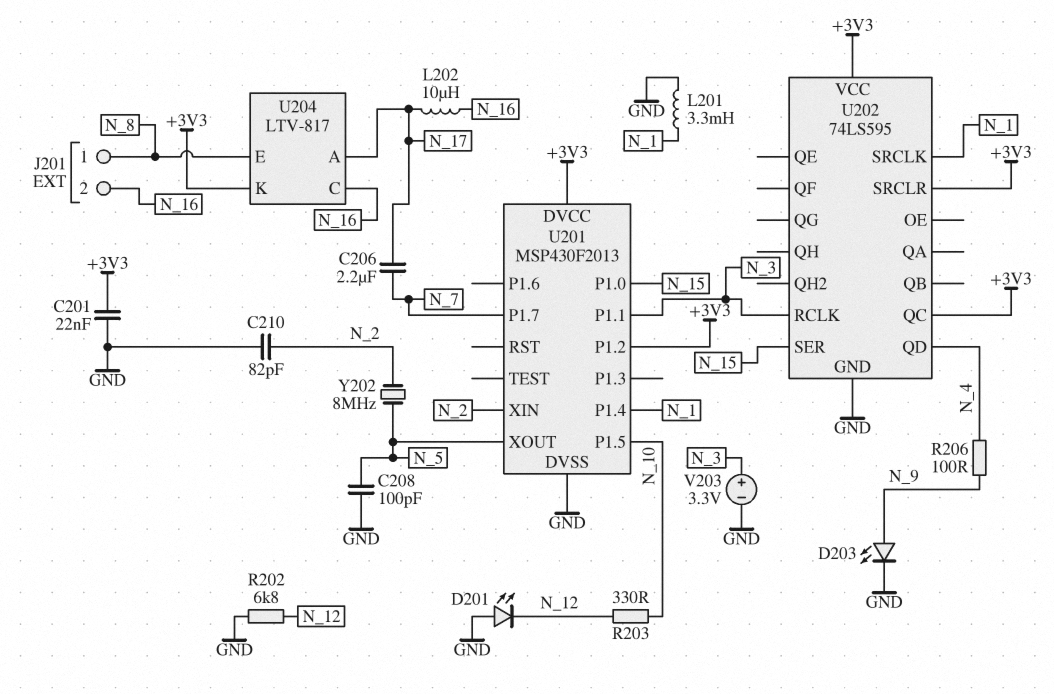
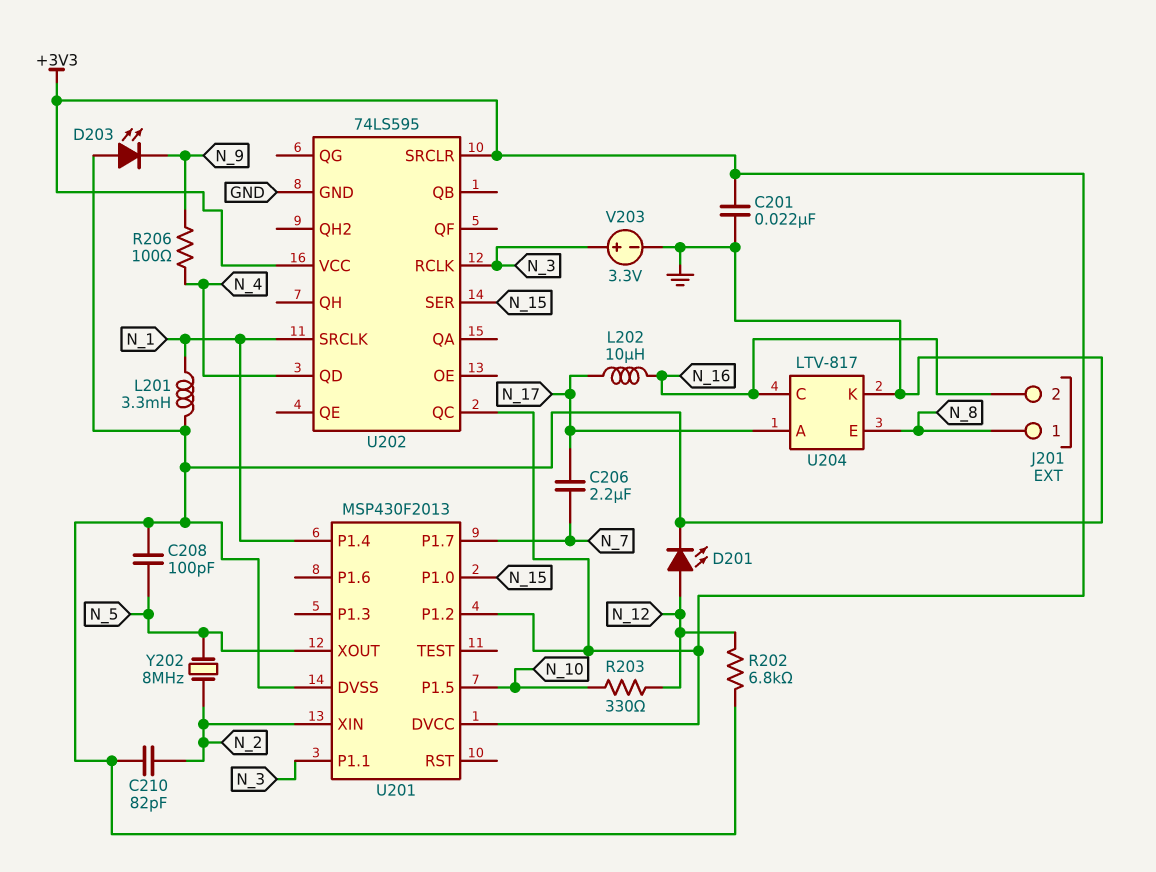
D201: LED (A GND, K N_12) -> LED (A N_12, K GND)
D203: LED (A N_9, K GND) -> LED (A GND, K N_9)
U204 pin K: +3V3 -> GND

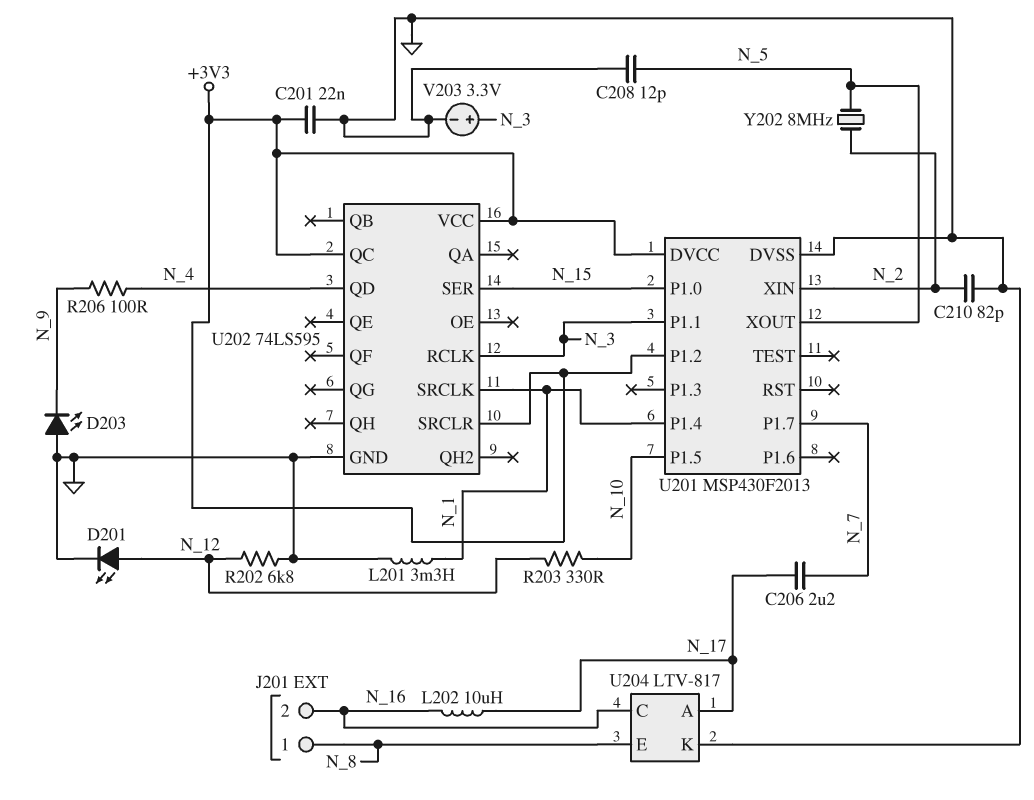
C208: 100pF (GND, N_5) -> 12pF (GND, N_5)

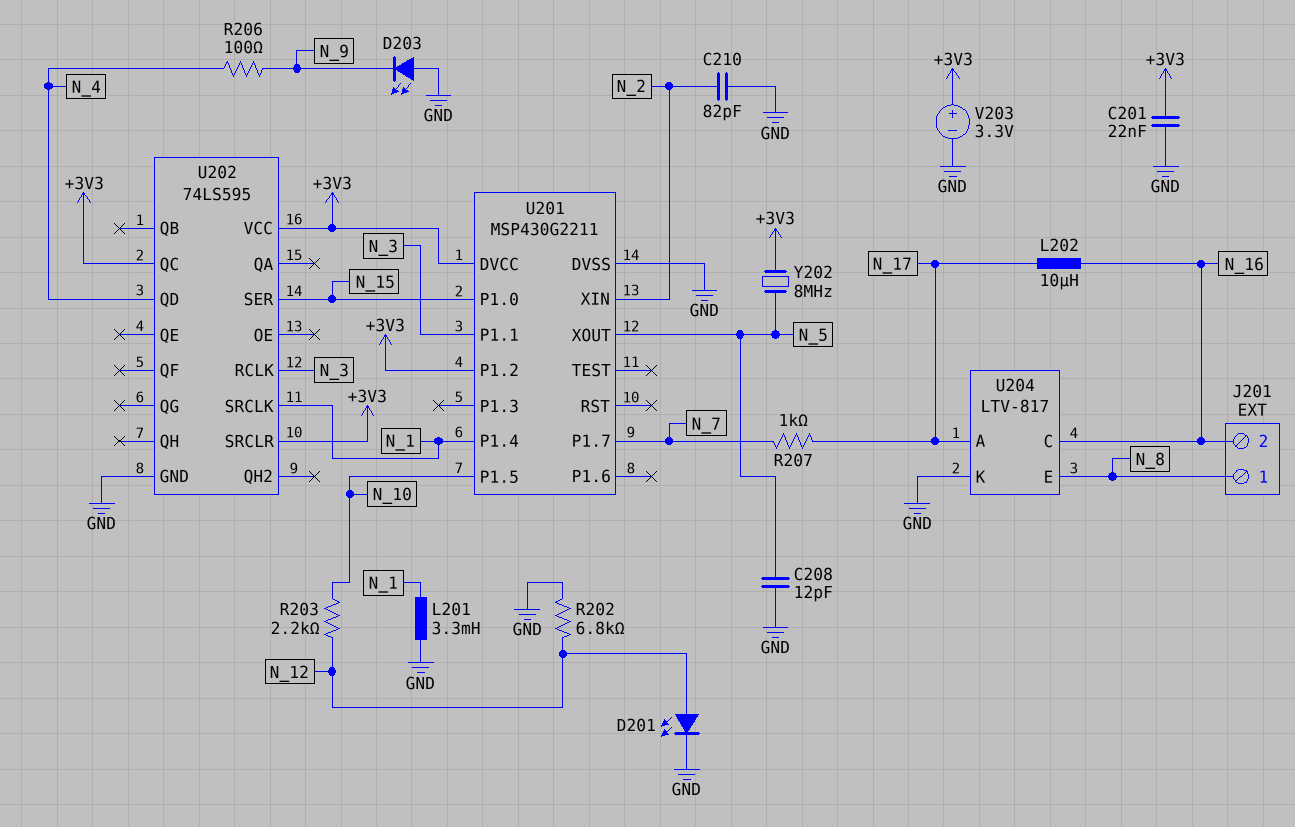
C206: 2.2uF (N_7, N_17) -> none
R203: 330 (N_10, N_12) -> 2.2k (N_10, N_12)
R207: none -> 1k (N_7, N_17)
U201: MSP430F2013 -> MSP430G2211
V203: 3.3V (plus N_3, minus GND) -> 3.3V (plus +3V3, minus GND)
Y202: 8MHz (N_2, N_5) -> 8MHz (+3V3, N_5)

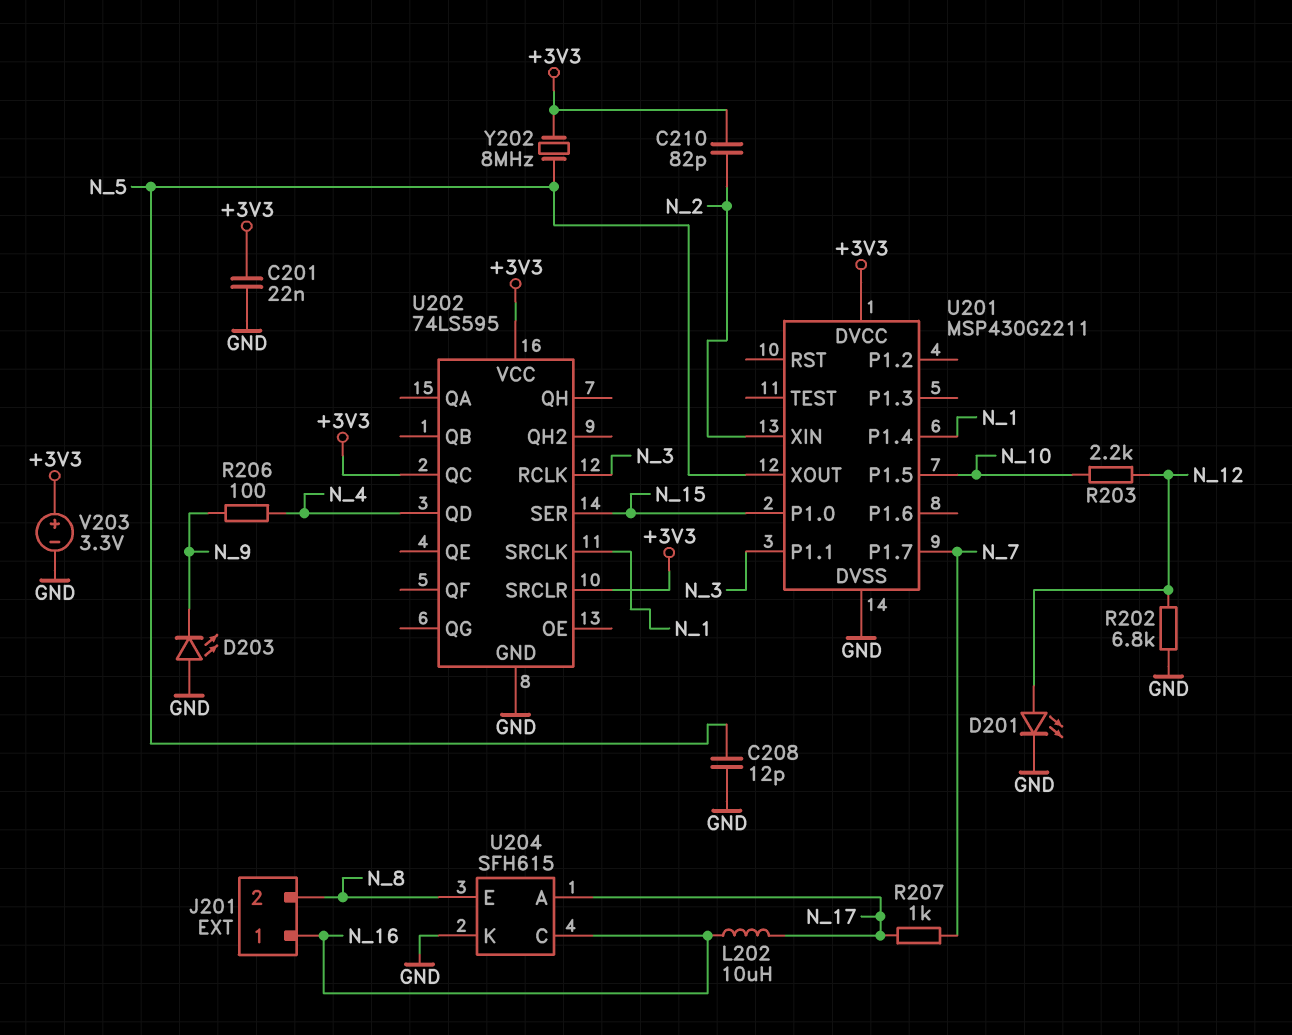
C210: 82pF (GND, N_2) -> 82pF (+3V3, N_2)
J201 pin 1: N_8 -> N_16
J201 pin 2: N_16 -> N_8
L201: 3.3mH (GND, N_1) -> none
U201 pin P1.2: +3V3 -> none
U204: LTV-817 -> SFH615

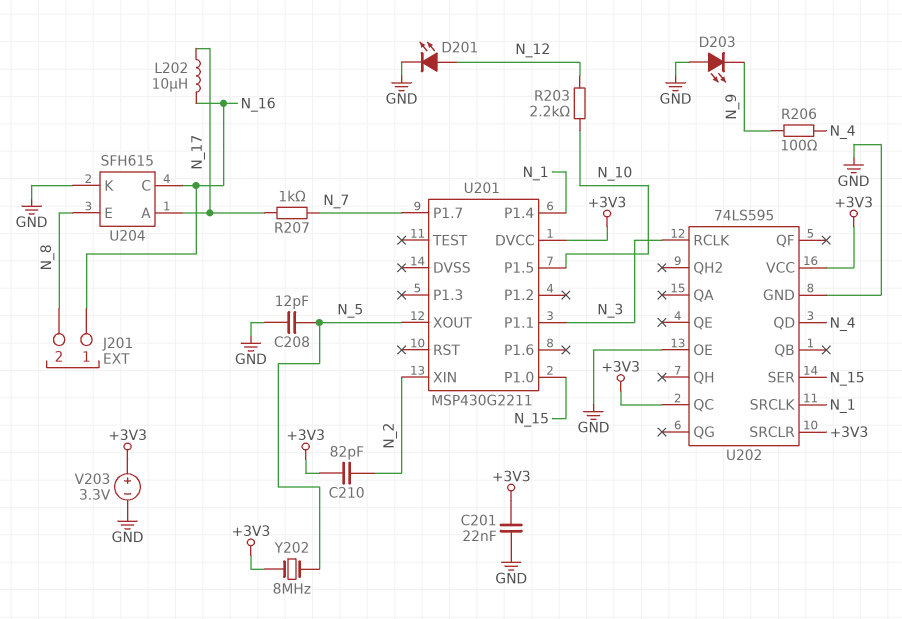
R202: 6.8k (GND, N_12) -> none
U201 pin DVSS: GND -> none
U202 pin OE: none -> GND

